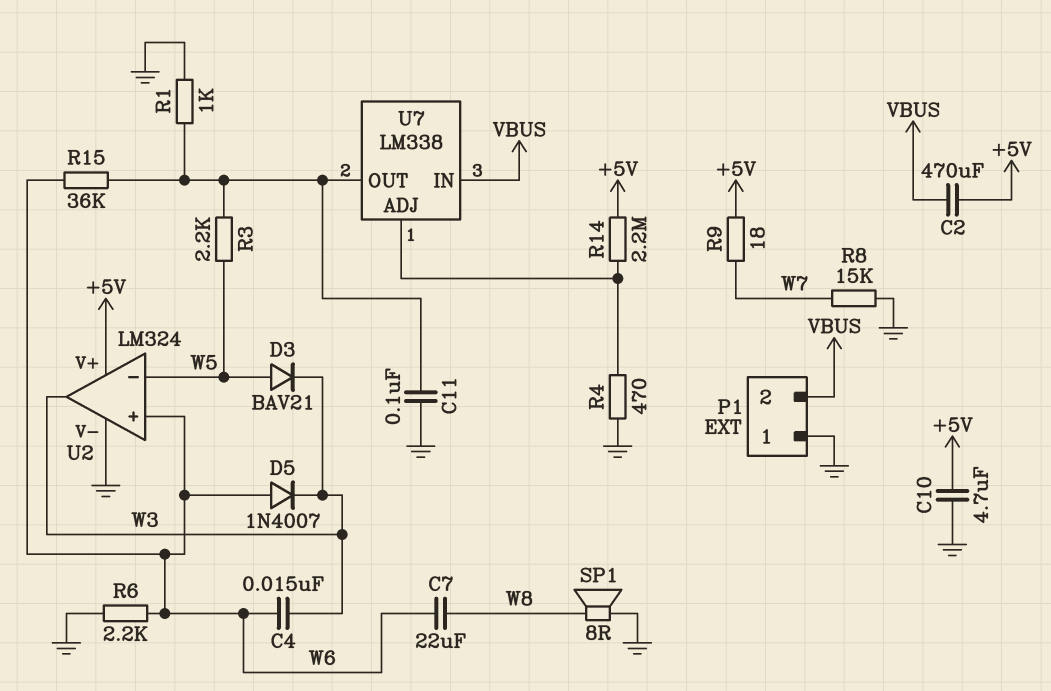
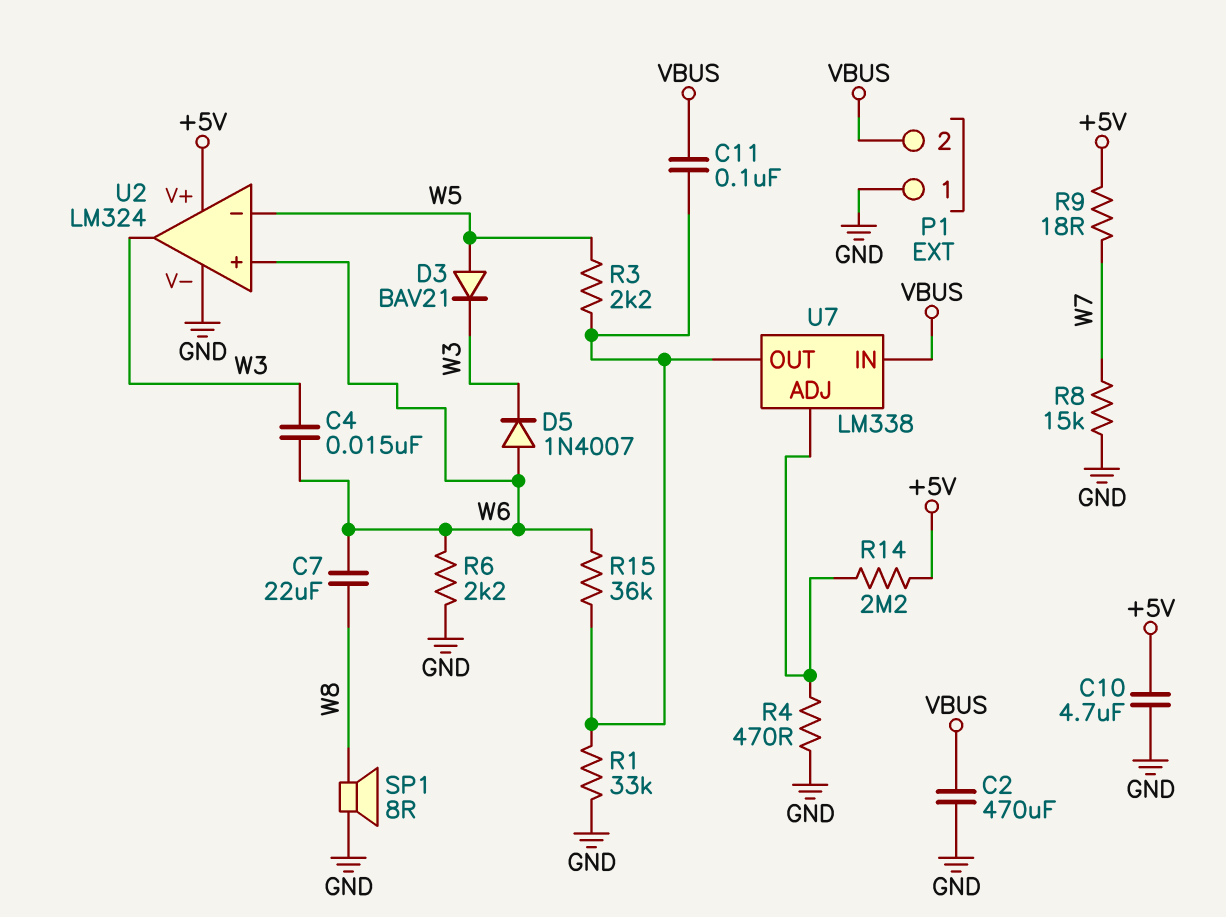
C2: 470uF (+5V, VBUS) -> 470uF (GND, VBUS)
C11: 100nF (GND, U7/OUT) -> 100nF (U7/OUT, VBUS)
R1: 1k (GND, U7/OUT) -> 33k (GND, U7/OUT)

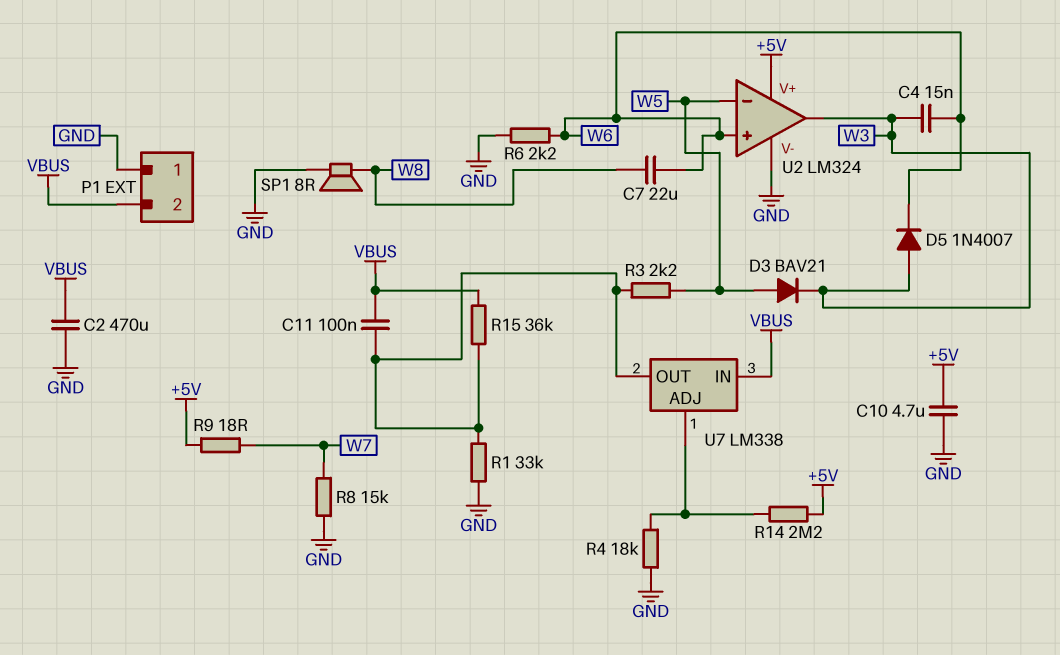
D5: diode 1N4007 (A W6, K W3) -> diode 1N4007 (A W3, K W6)
R4: 470 (GND, U7/ADJ) -> 18k (GND, U7/ADJ)
R15: 36k (U7/OUT, W6) -> 36k (U7/OUT, VBUS)

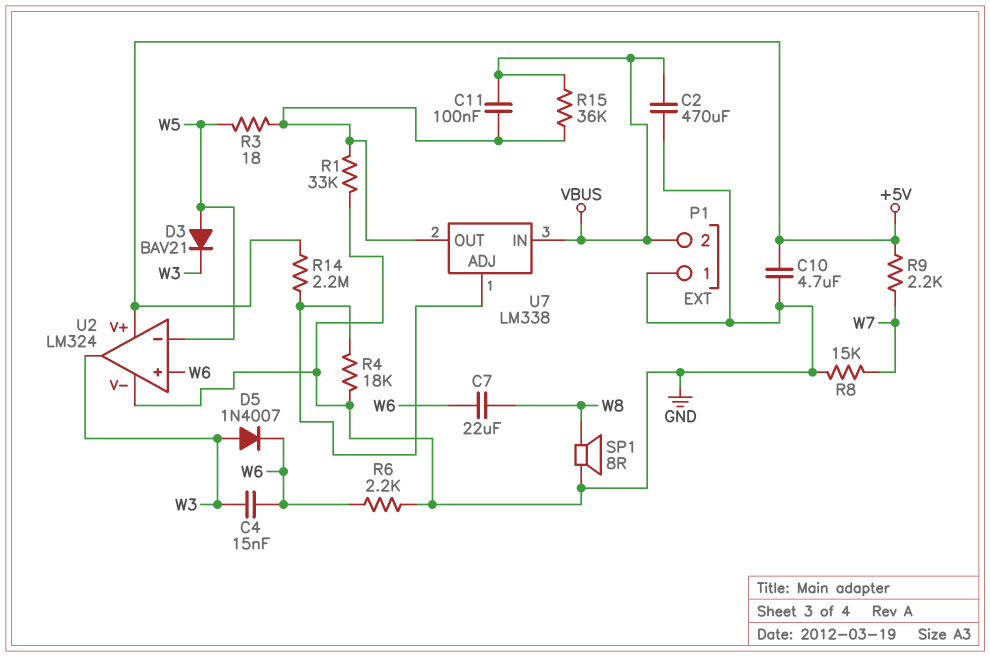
R3: 2.2k (U7/OUT, W5) -> 18 (U7/OUT, W5)
R9: 18 (+5V, W7) -> 2.2k (+5V, W7)

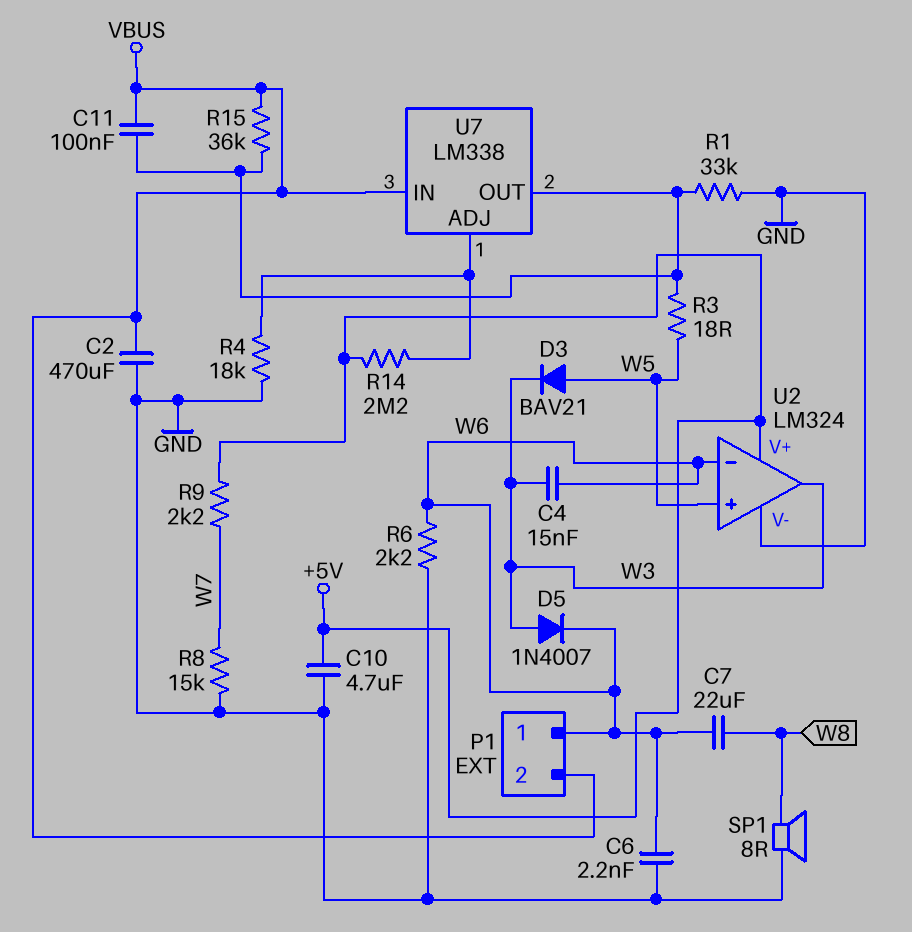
C6: none -> 2.2nF (GND, W6)
P1 pin 1: GND -> W6
U2 pin in+: W6 -> W5
U2 pin in-: W5 -> W6

